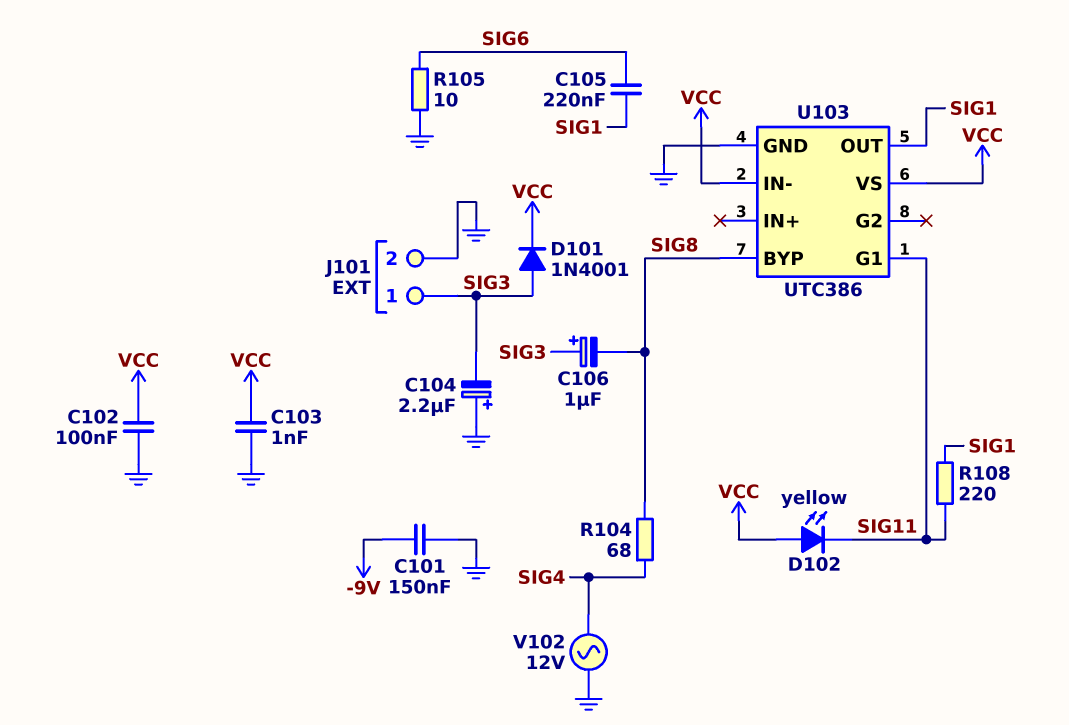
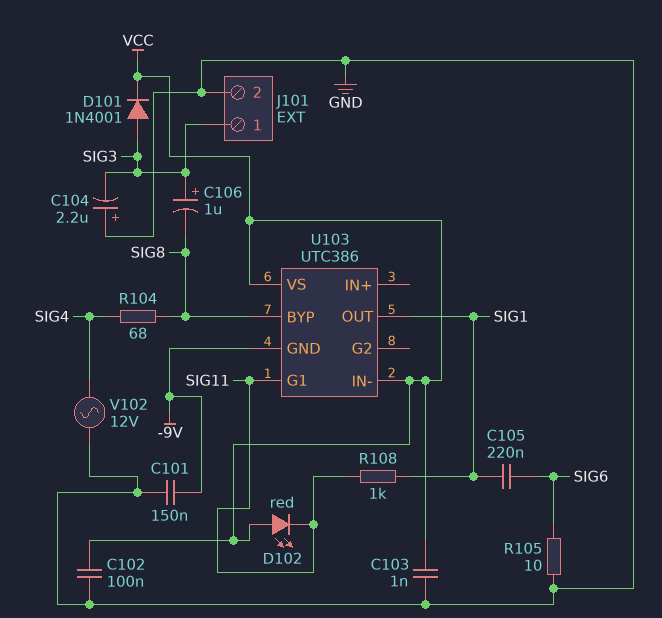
D102: LED yellow (A VCC, K SIG11) -> LED red (A VCC, K SIG11)
R108: 220 (SIG1, SIG11) -> 1k (SIG1, SIG11)
U103 pin GND: GND -> -9V

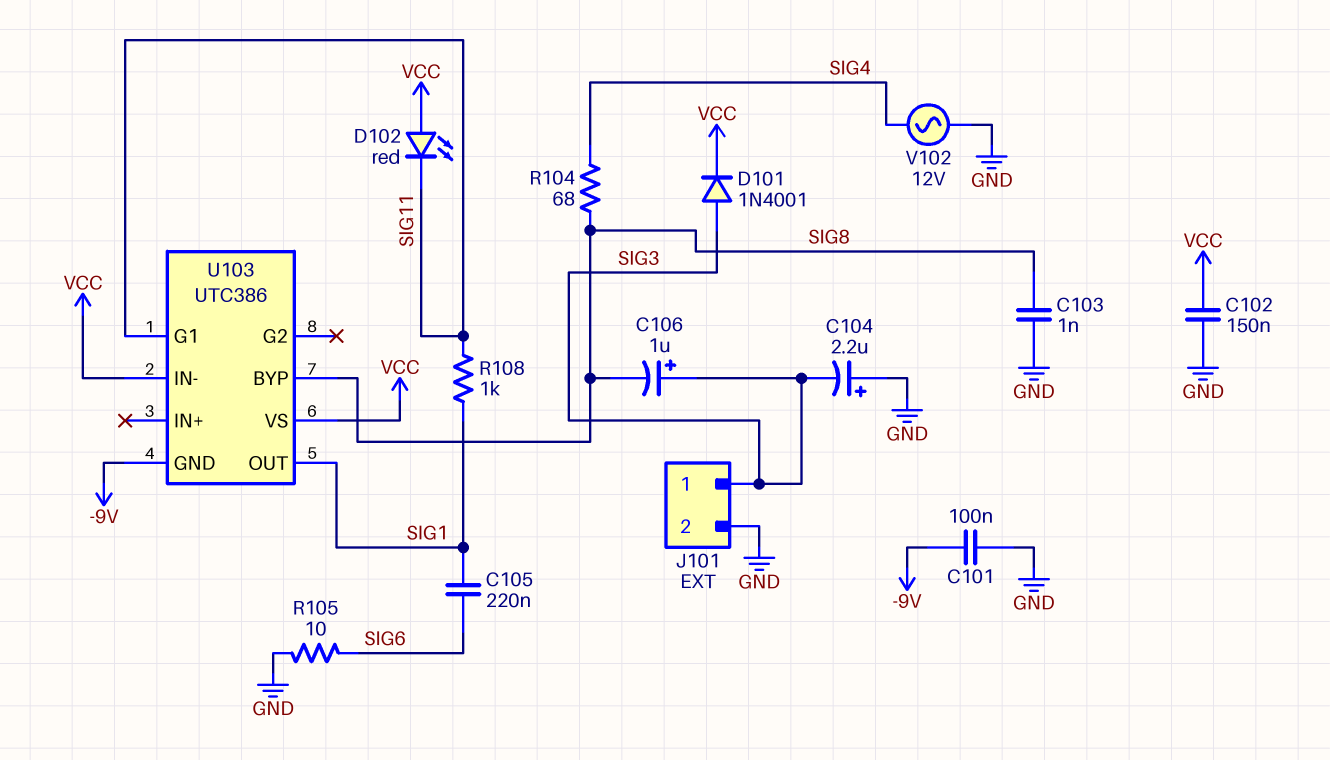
C101: 150nF (-9V, GND) -> 100nF (-9V, GND)
C102: 100nF (GND, VCC) -> 150nF (GND, VCC)
C103: 1nF (GND, VCC) -> 1nF (GND, SIG8)

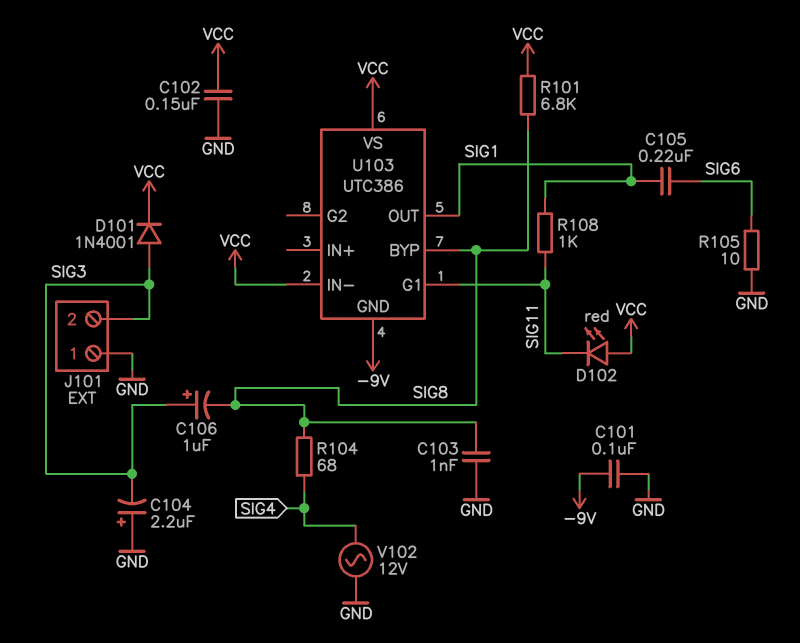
J101 pin 1: SIG3 -> GND
J101 pin 2: GND -> SIG3
R101: none -> 6.8k (SIG8, VCC)

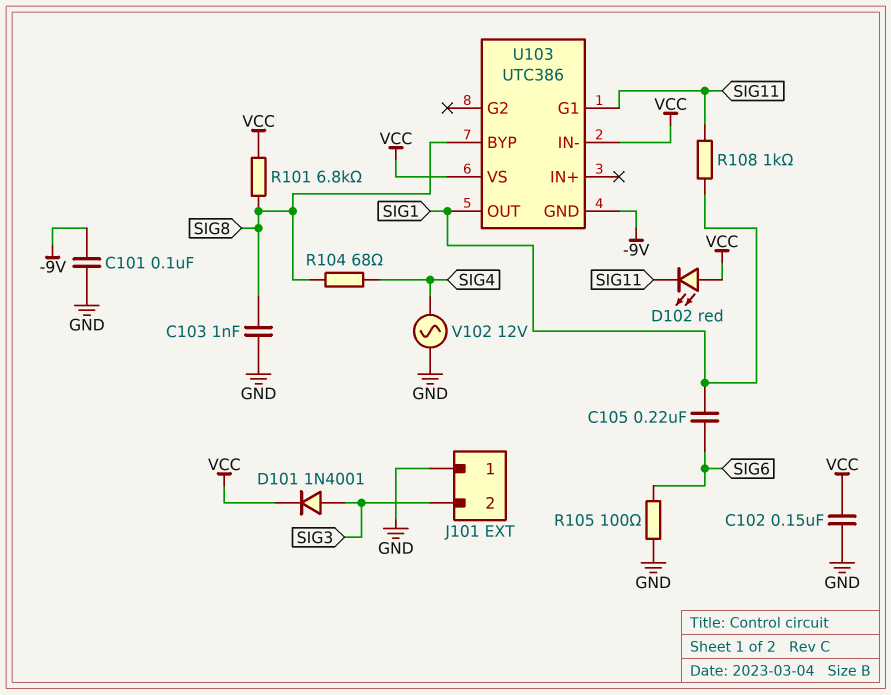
C104: 2.2uF (plus GND, minus SIG3) -> none
C106: 1uF (plus SIG3, minus SIG8) -> none
R105: 10 (GND, SIG6) -> 100 (GND, SIG6)

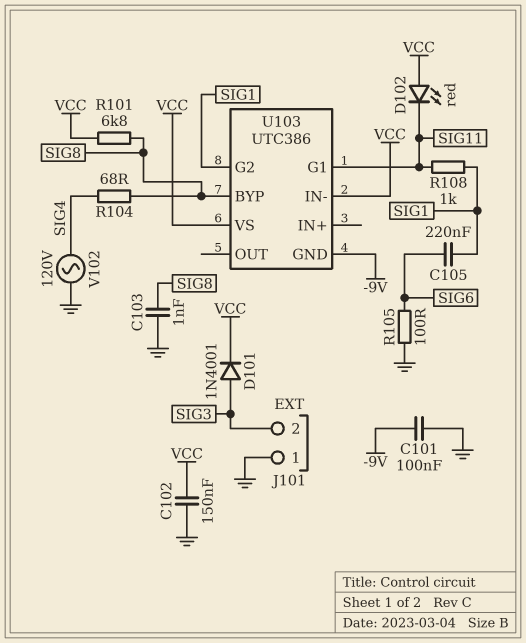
U103 pin G2: none -> SIG1
U103 pin OUT: SIG1 -> none
V102: AC 12V (GND, SIG4) -> AC 120V (GND, SIG4)

